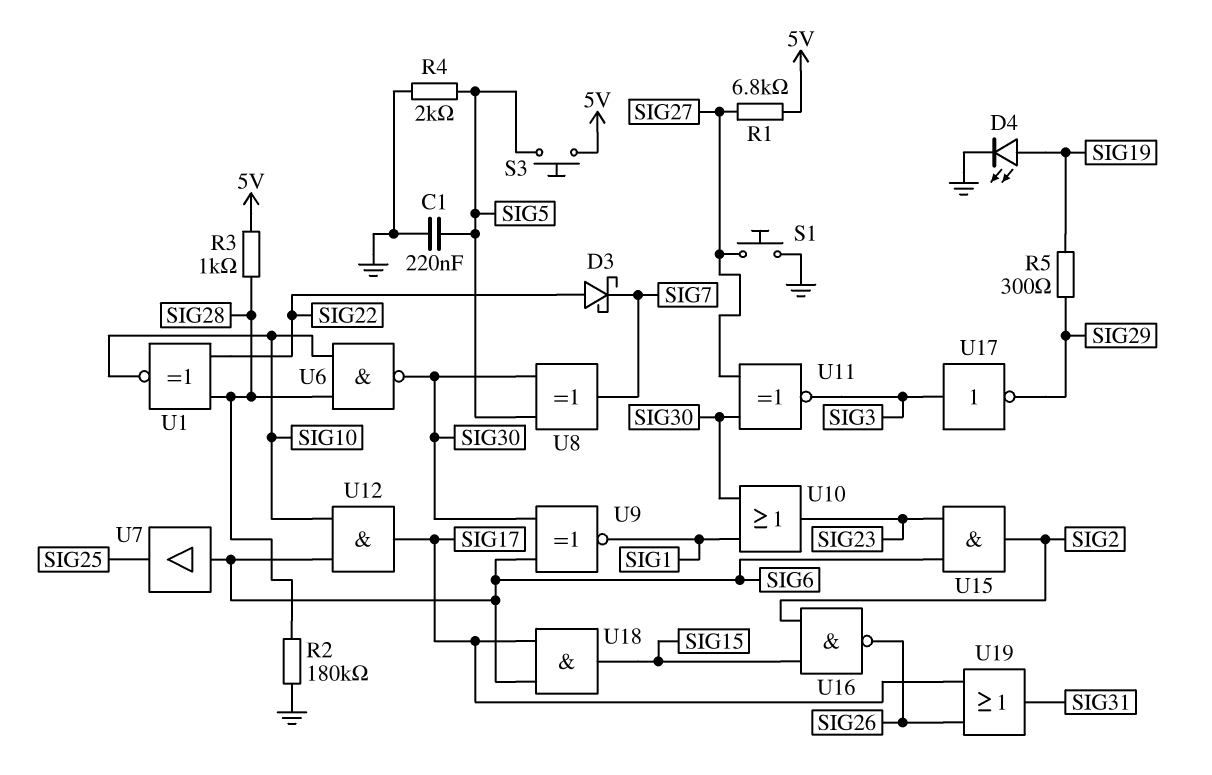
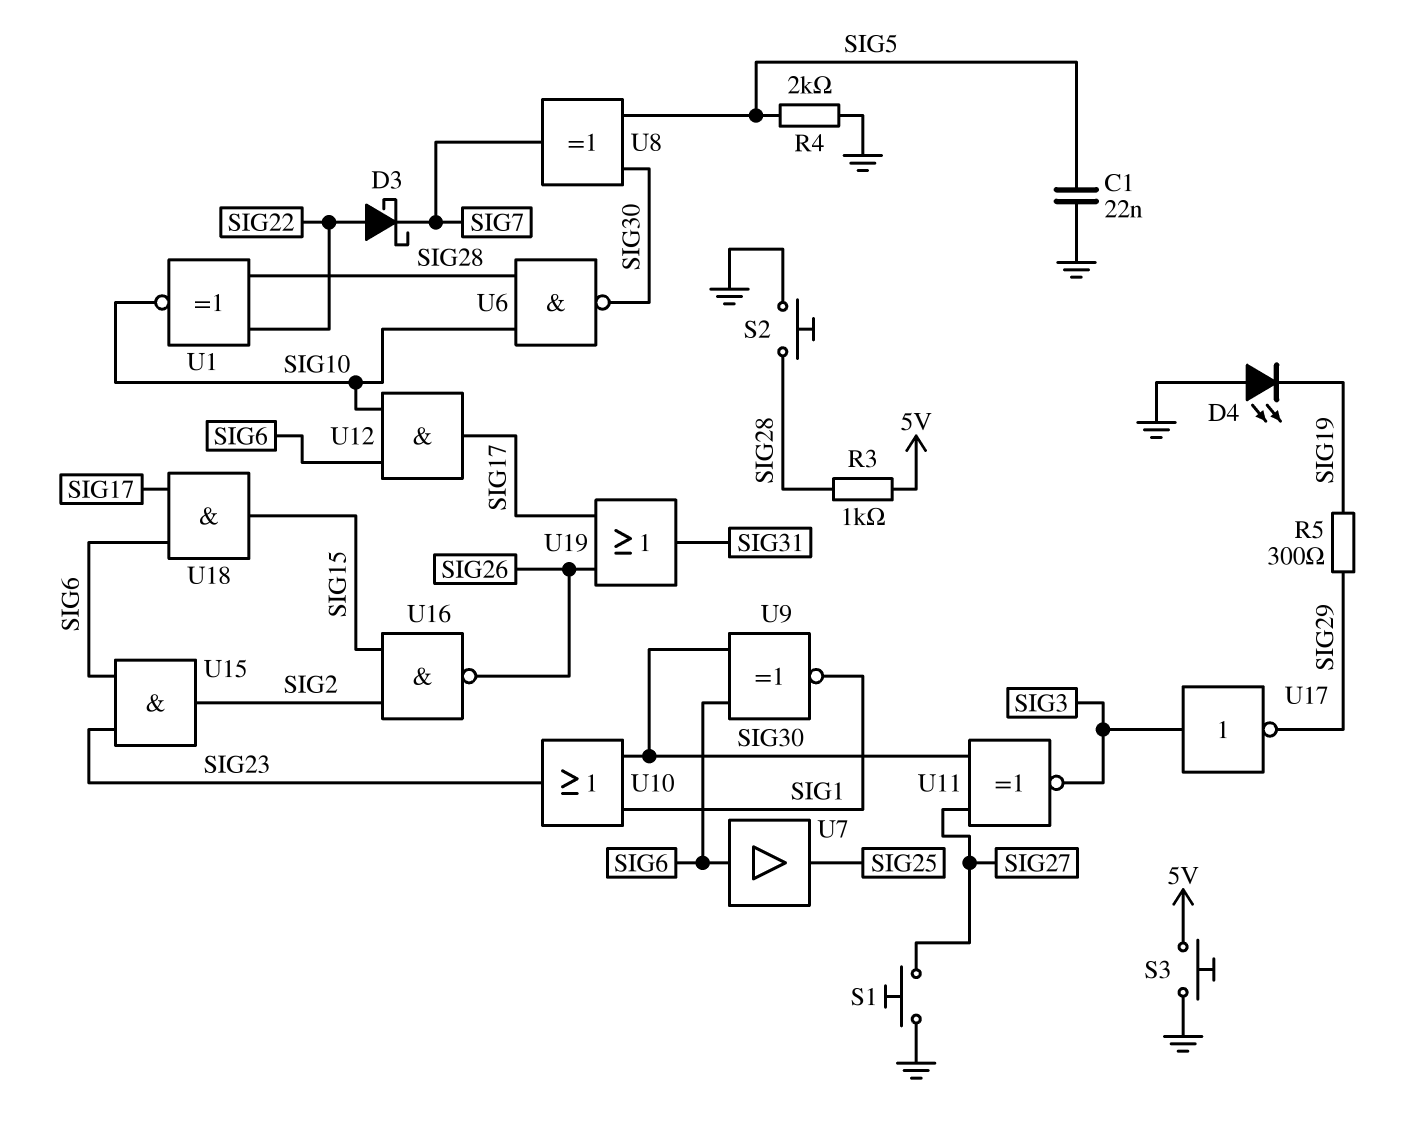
C1: 220nF (GND, SIG5) -> 22nF (GND, SIG5)
D4: LED (A SIG19, K GND) -> LED (A GND, K SIG19)
R1: 6.8k (5V, SIG27) -> none
R2: 180k (GND, SIG28) -> none
S2: none -> button (GND, SIG28)
S3: button (5V, SIG5) -> button (5V, GND)

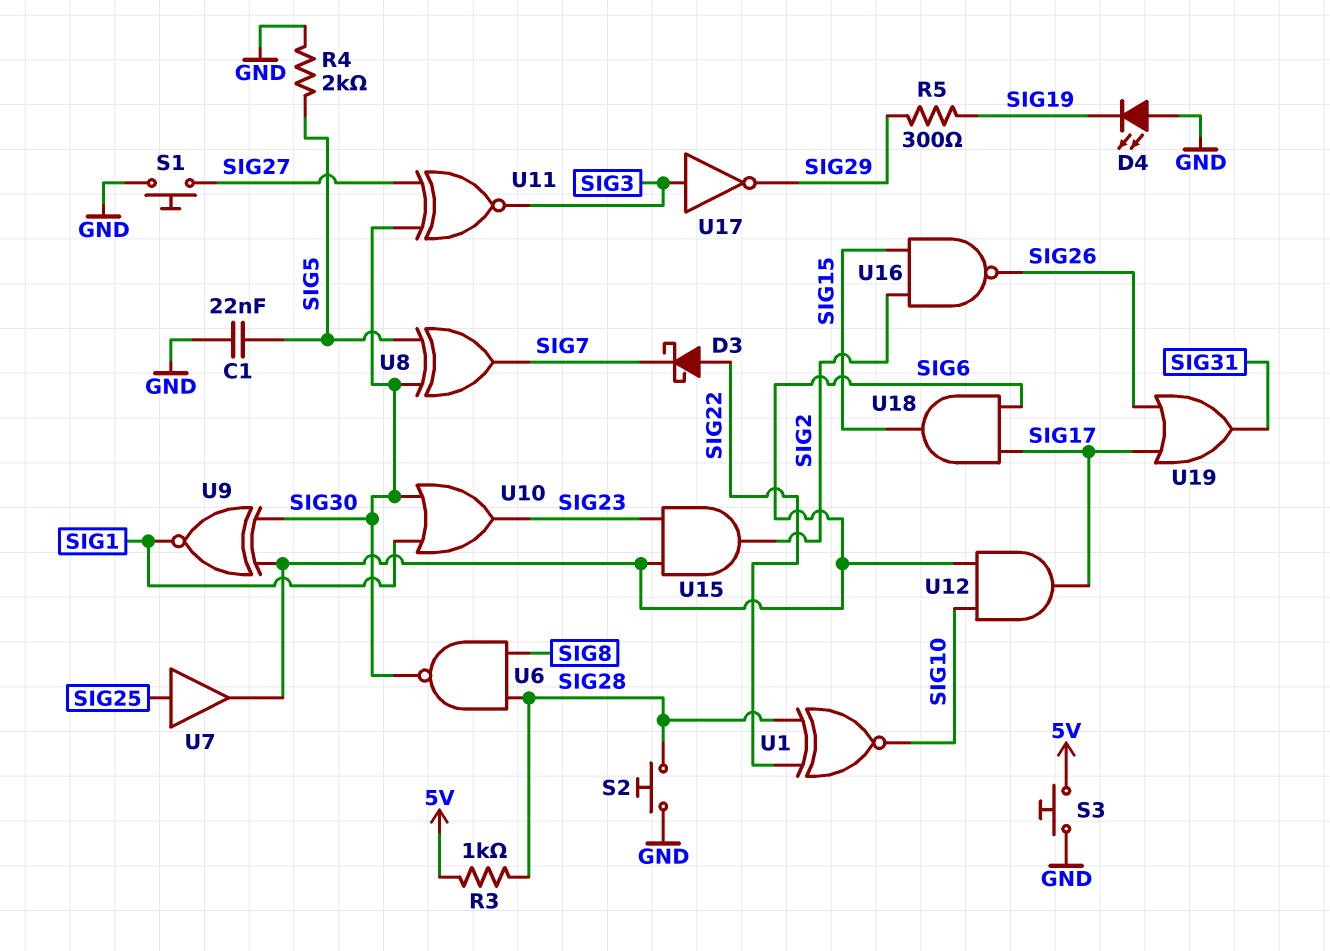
U6: NAND (in SIG10, in SIG28, out SIG30) -> NAND (in SIG8, in SIG28, out SIG30)
U7: buffer (in SIG6, out SIG25) -> buffer (in SIG25, out SIG6)

